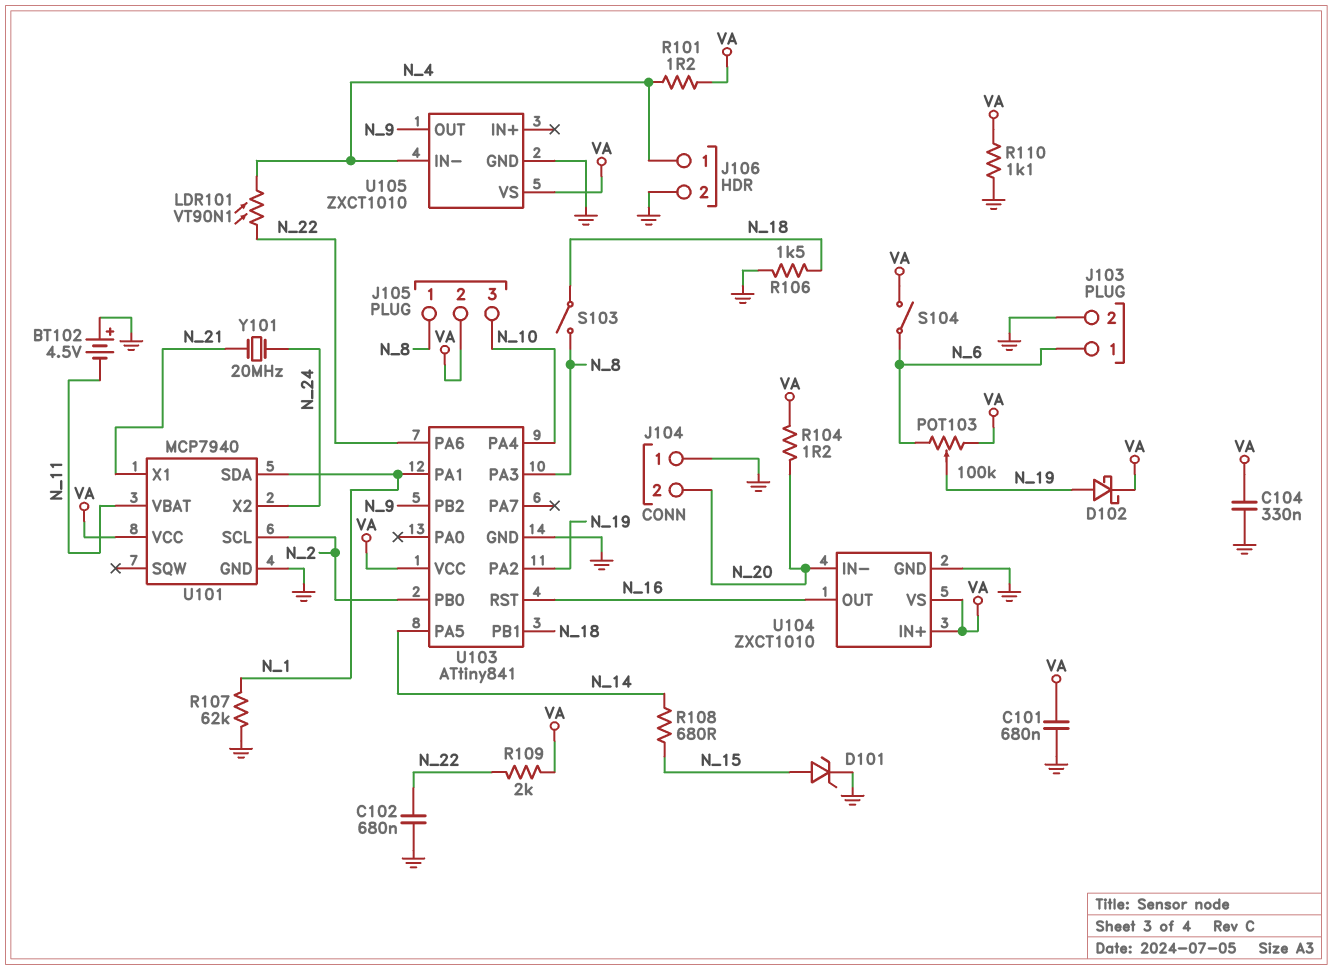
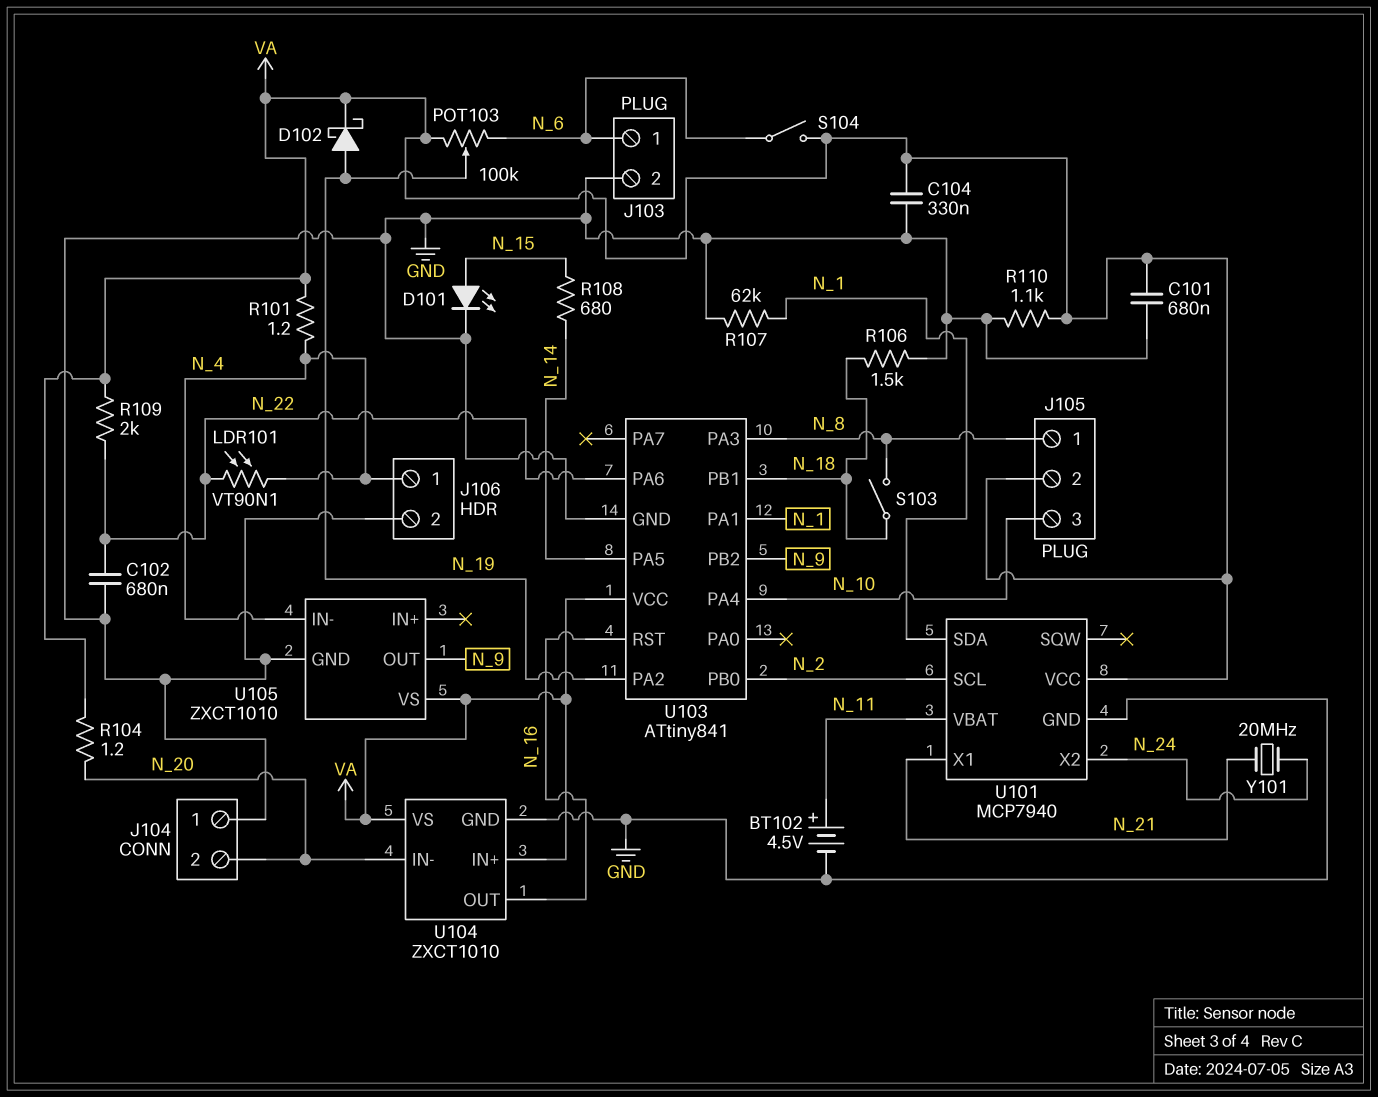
BT102: 4.5V (plus GND, minus N_11) -> 4.5V (plus N_11, minus GND)
D101: zener (A N_15, K GND) -> LED (A N_15, K GND)

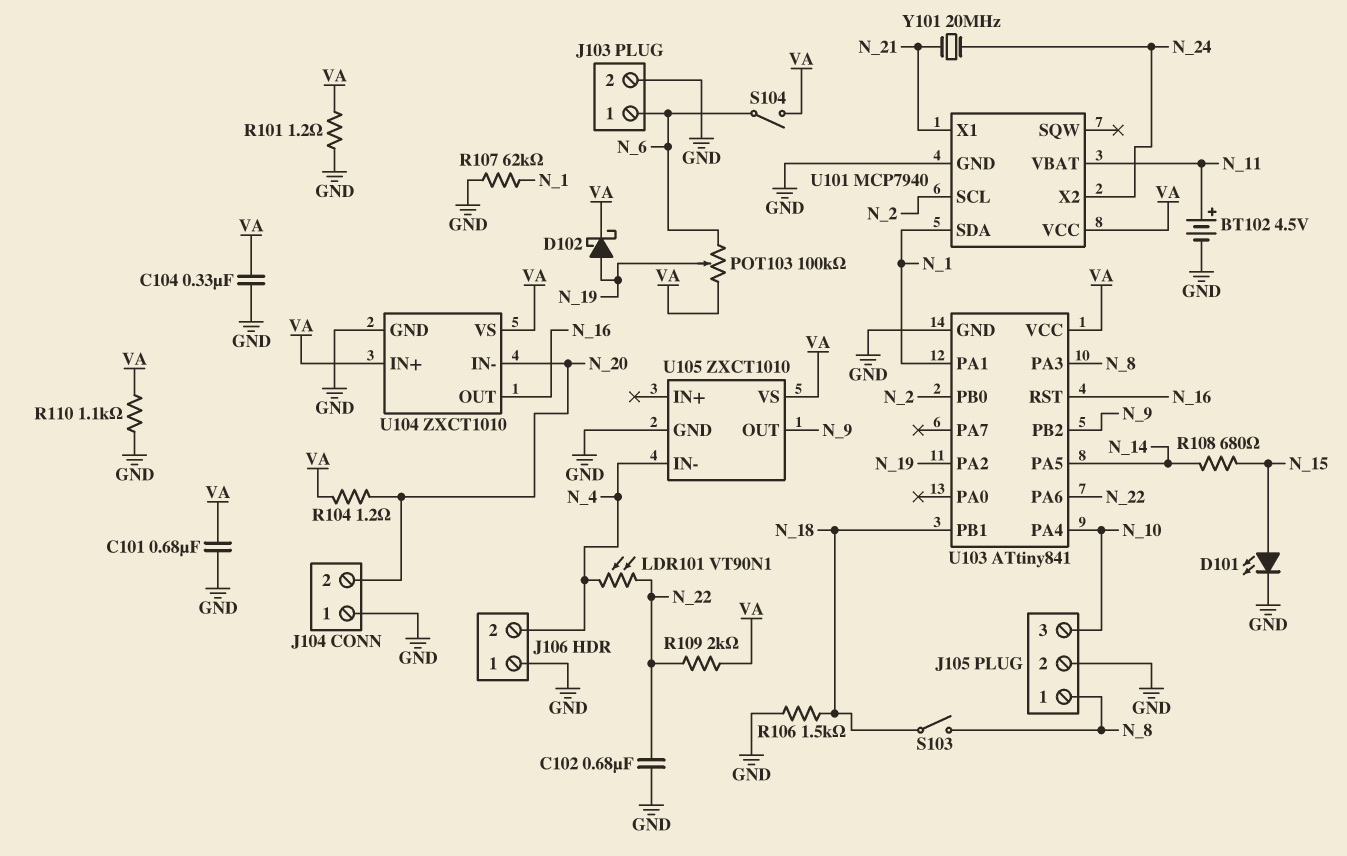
J105 pin 2: VA -> GND
J106 pin 1: N_4 -> GND
J106 pin 2: GND -> N_4
R101: 1.2 (N_4, VA) -> 1.2 (GND, VA)

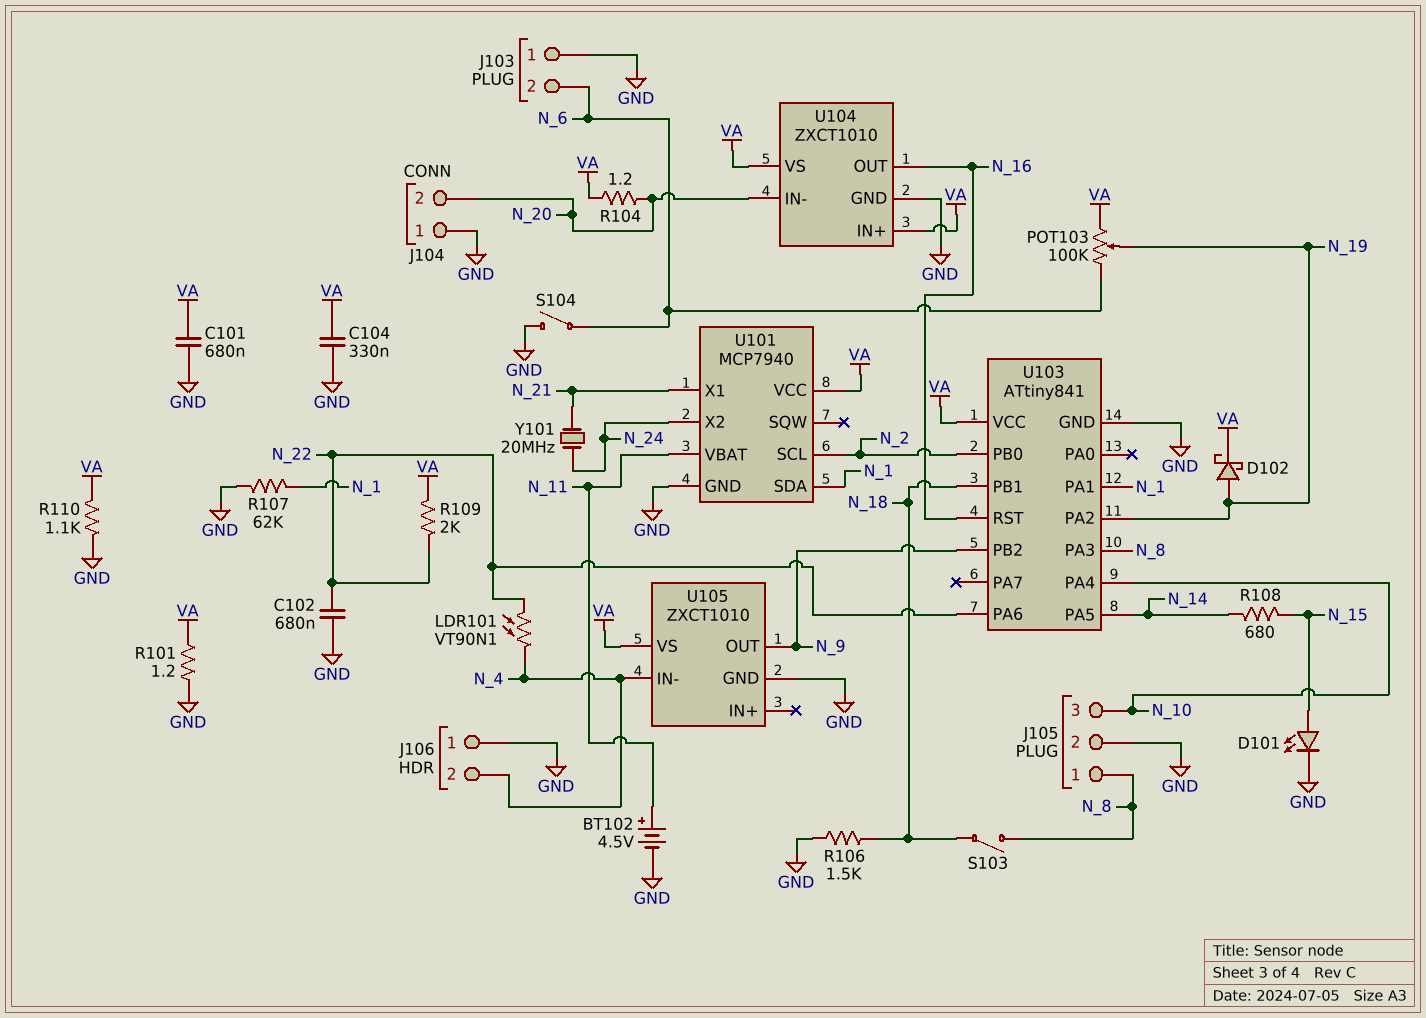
J103 pin 1: N_6 -> GND
J103 pin 2: GND -> N_6
S104: switch (N_6, VA) -> switch (GND, N_6)

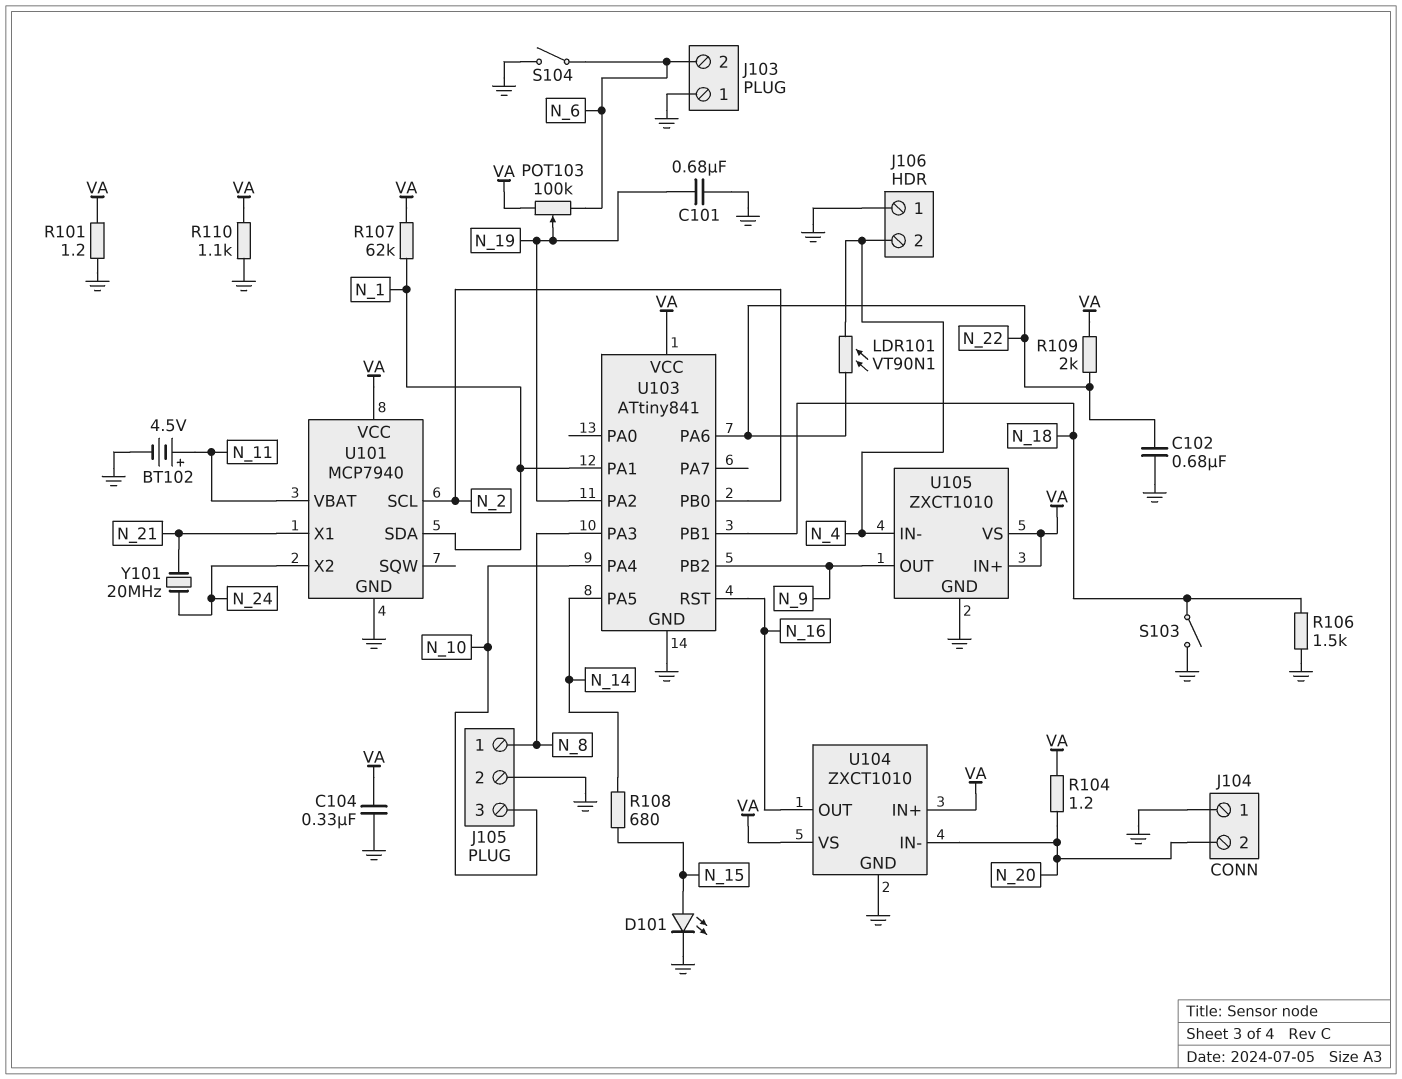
C101: 680nF (GND, VA) -> 680nF (GND, N_19)
D102: schottky (A N_19, K VA) -> none
R107: 62k (GND, N_1) -> 62k (N_1, VA)
S103: switch (N_8, N_18) -> switch (GND, N_18)
U105 pin IN+: none -> VA

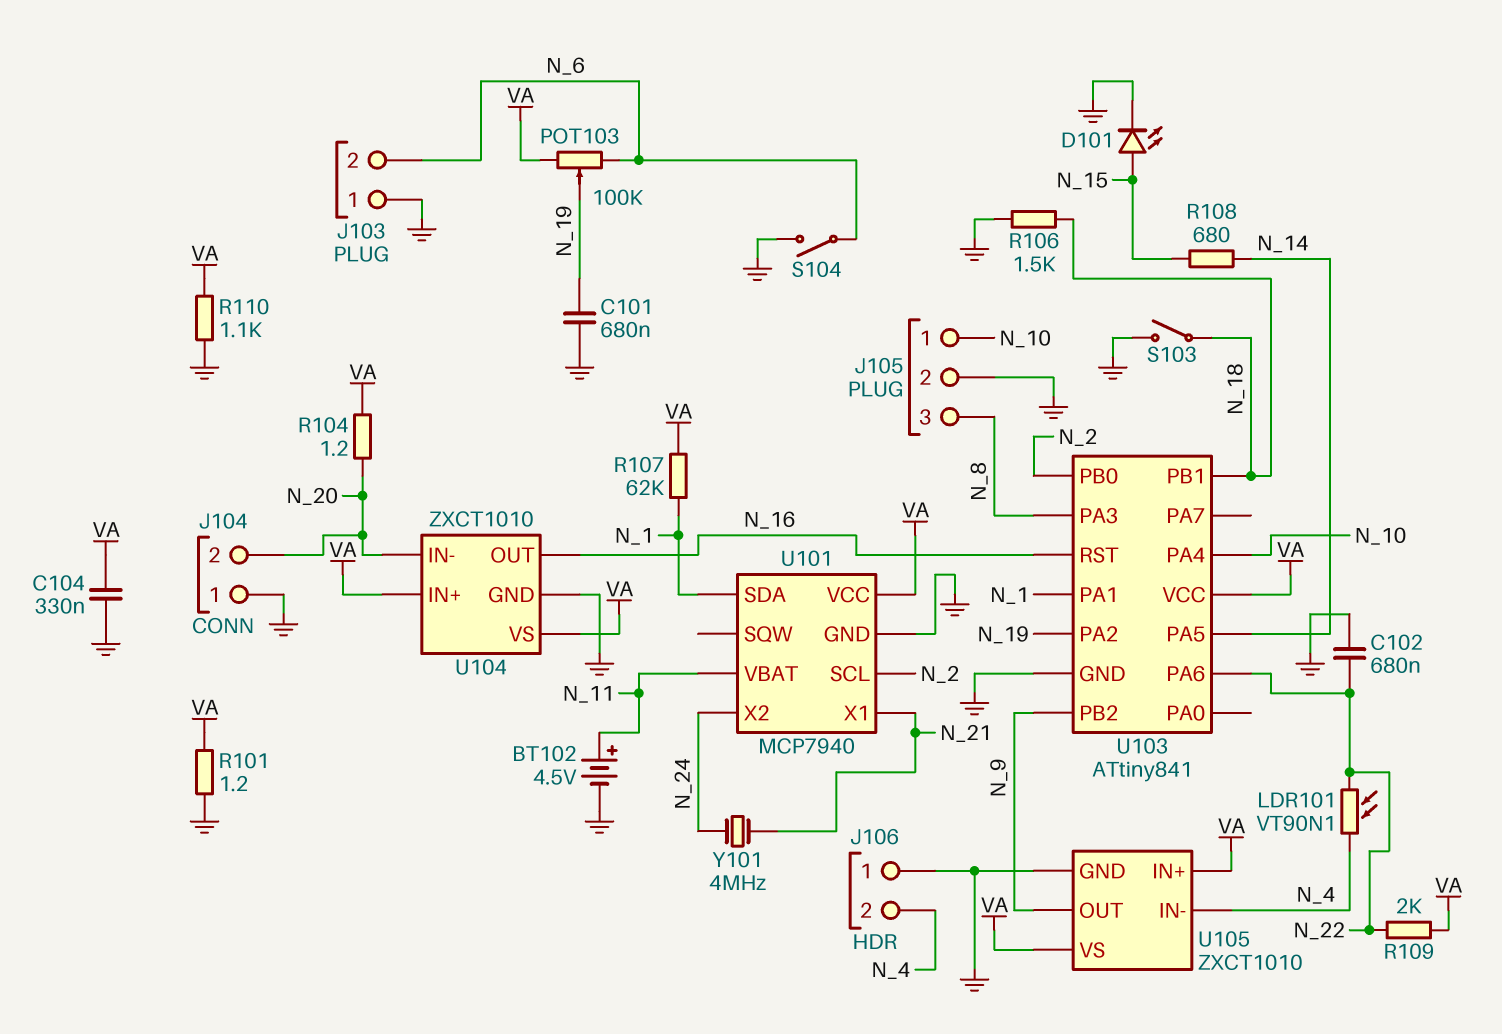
J105 pin 1: N_8 -> N_10
J105 pin 3: N_10 -> N_8
Y101: 20MHz (N_21, N_24) -> 4MHz (N_21, N_24)

